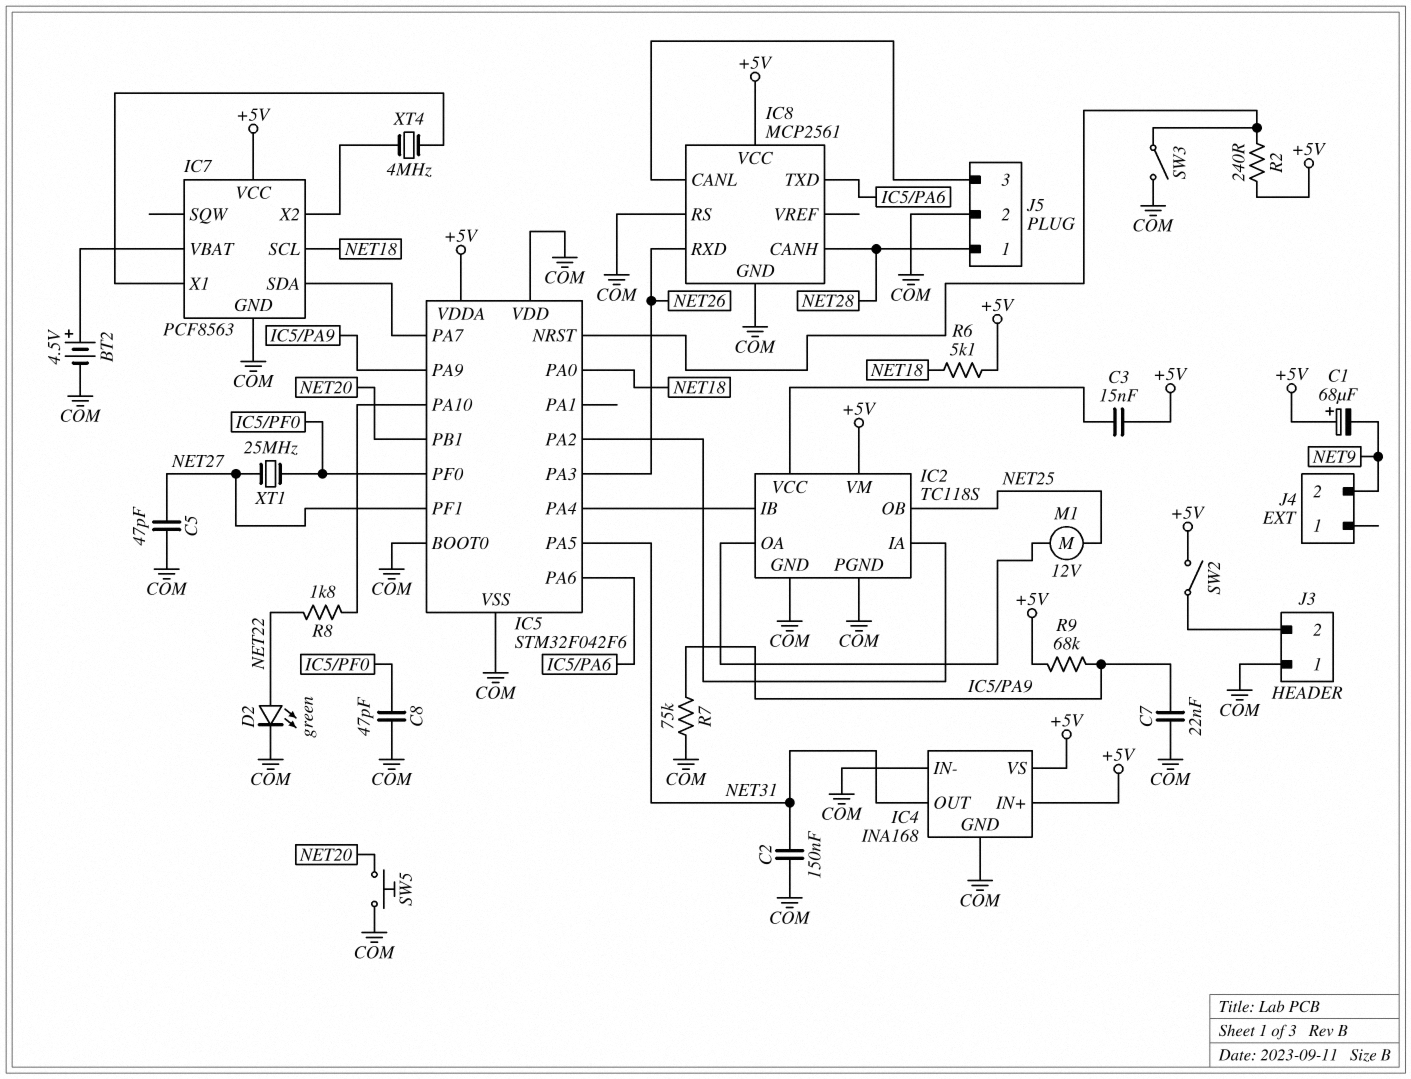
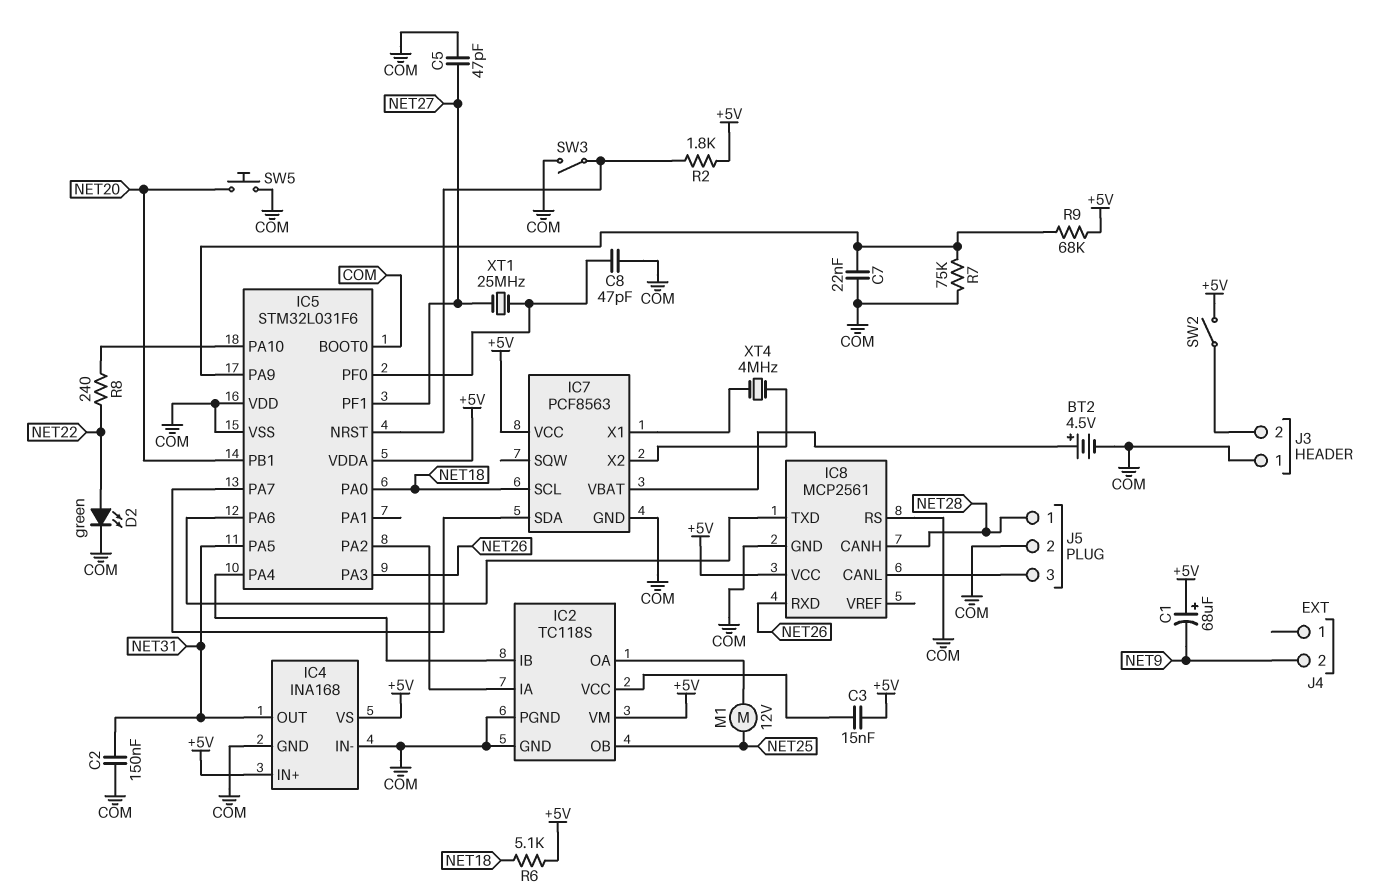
IC5: STM32F042F6 -> STM32L031F6
R2: 240 (+5V, IC5/NRST) -> 1.8k (+5V, IC5/NRST)
R8: 1.8k (IC5/PA10, NET22) -> 240 (IC5/PA10, NET22)

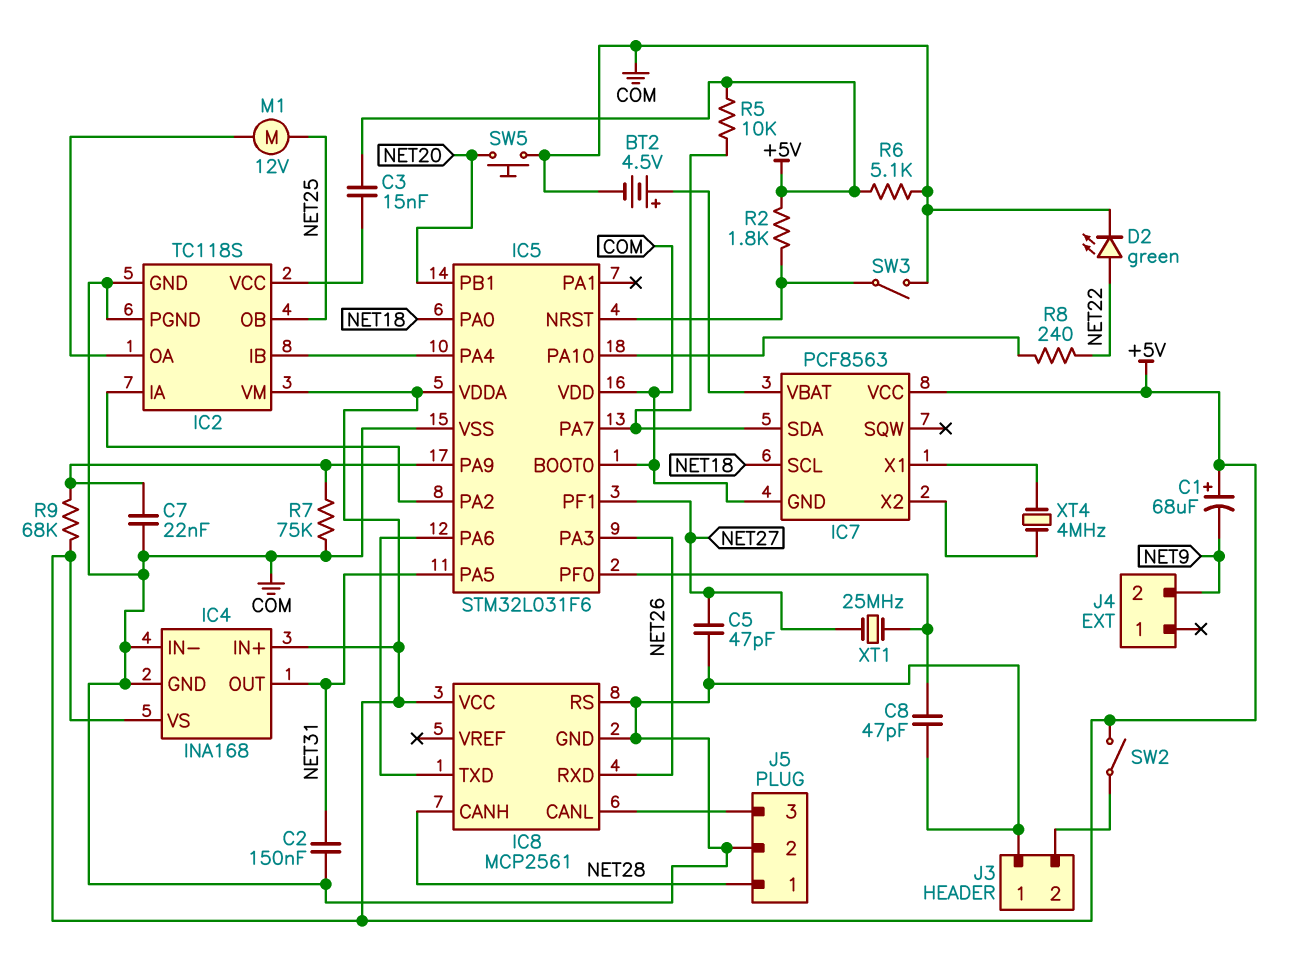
R5: none -> 10k (+5V, IC5/PA7)
R6: 5.1k (+5V, NET18) -> 5.1k (+5V, COM)

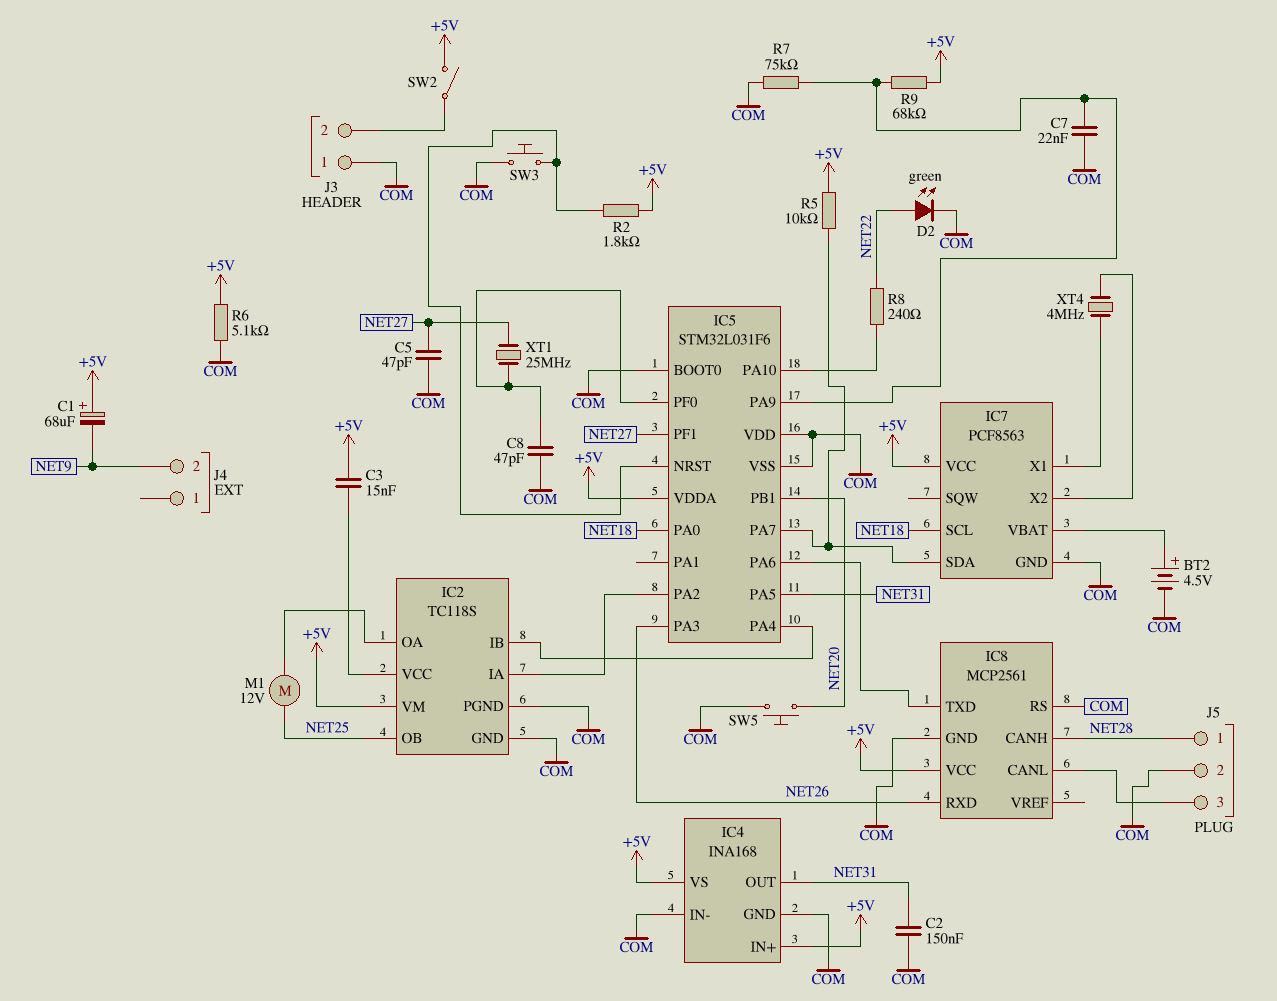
SW3: switch (COM, IC5/NRST) -> button (COM, IC5/NRST)

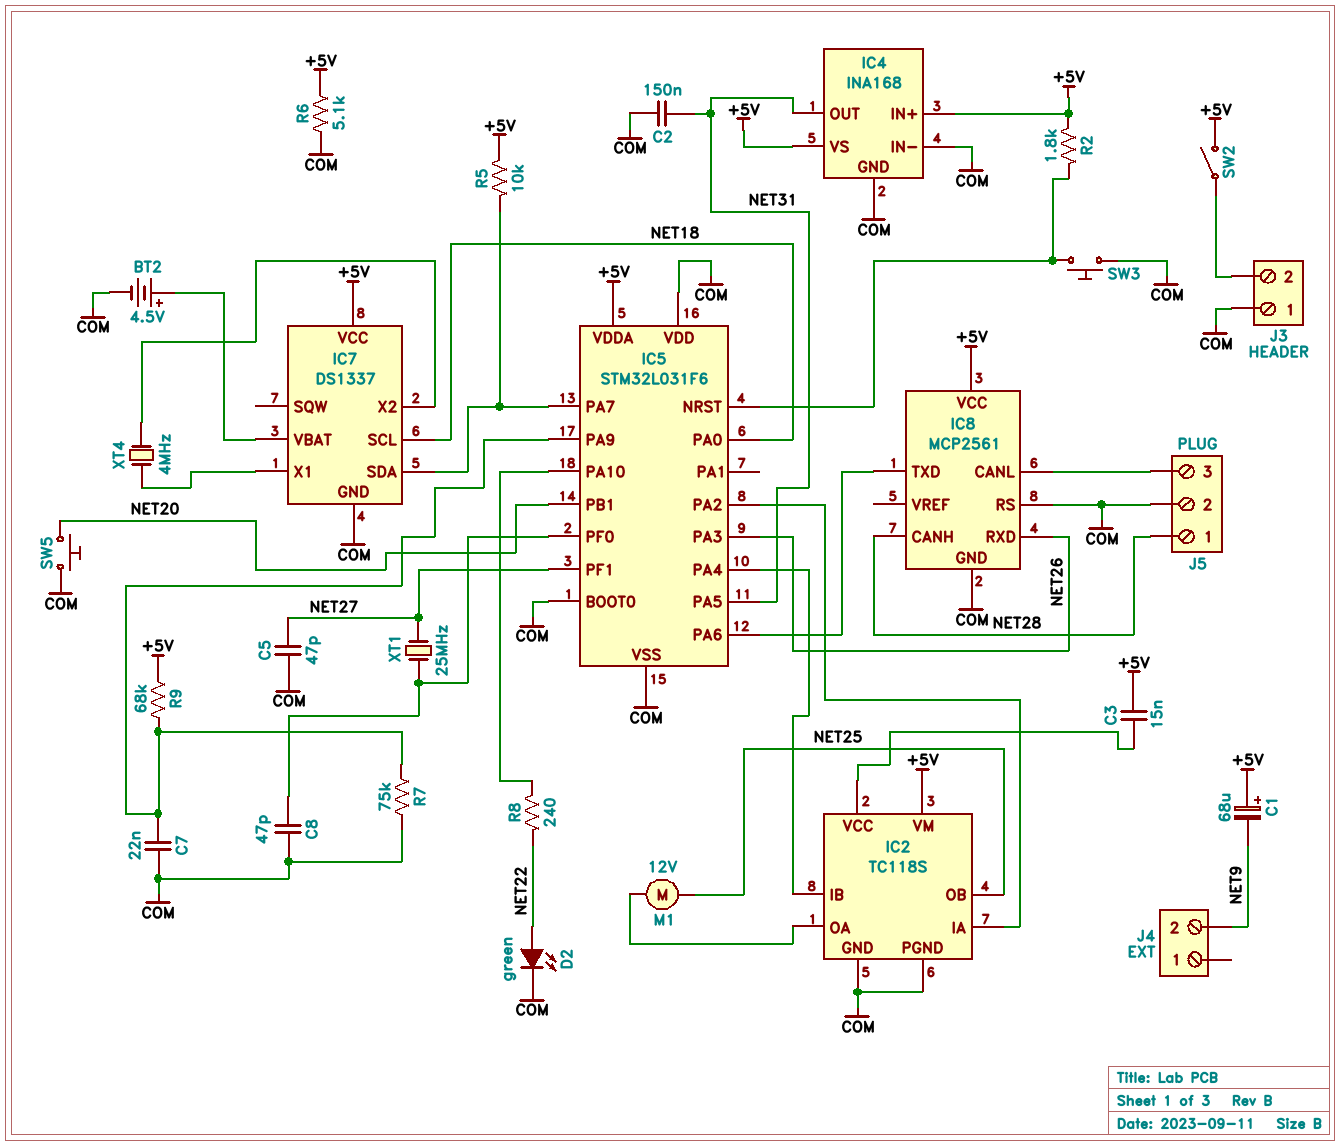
IC7: PCF8563 -> DS1337

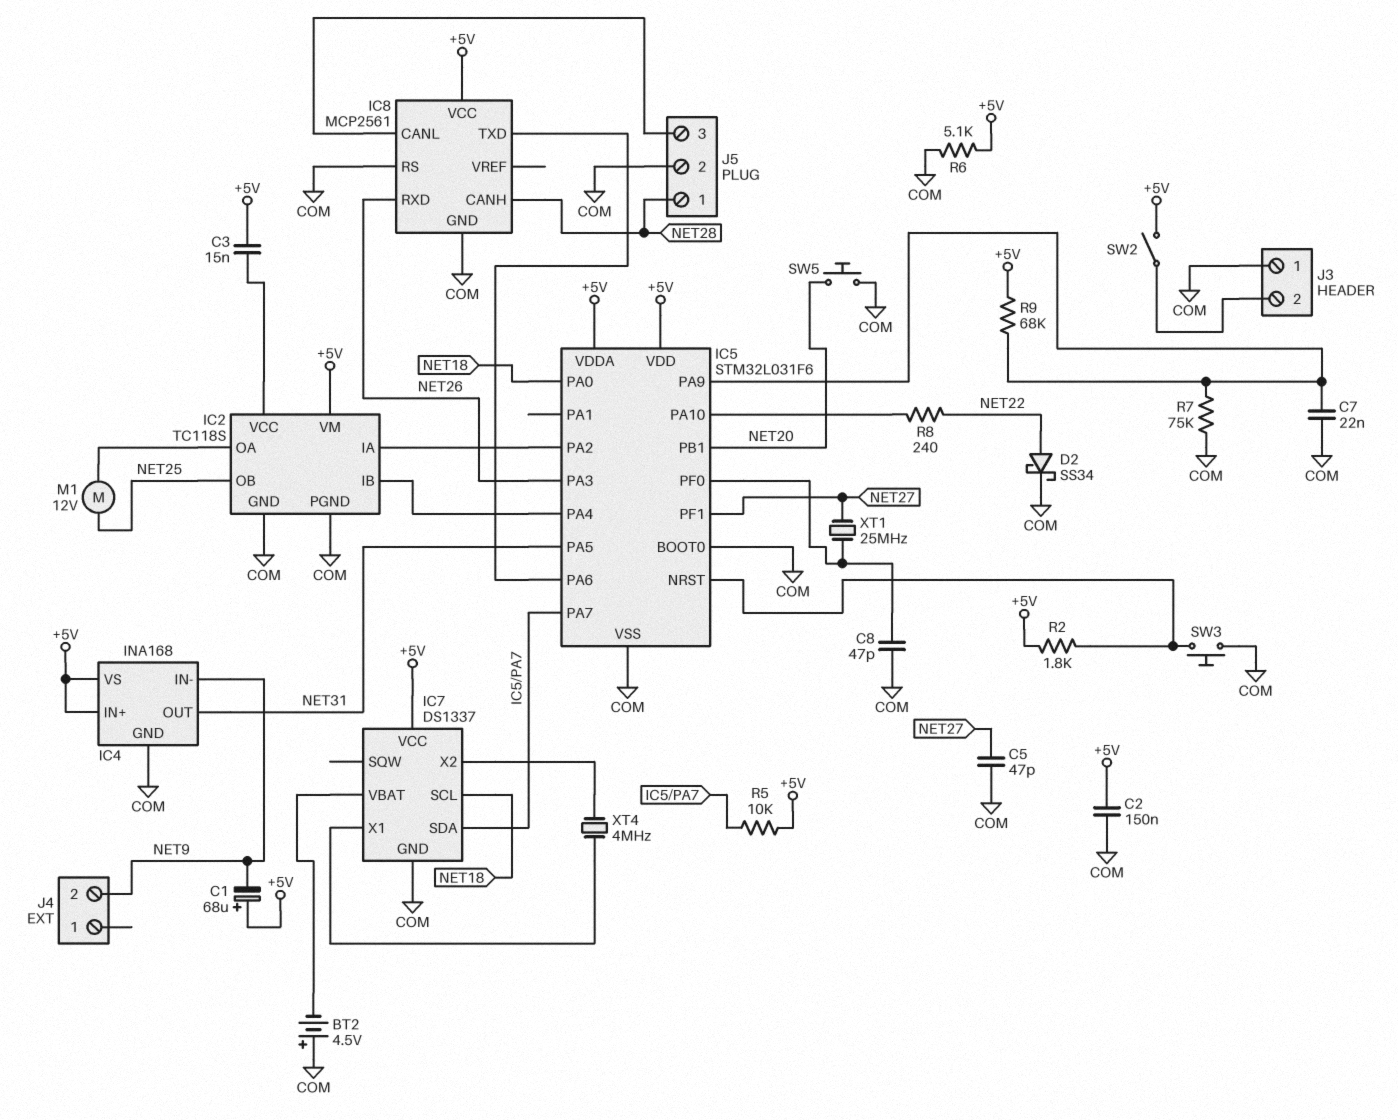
BT2: 4.5V (plus IC7/VBAT, minus COM) -> 4.5V (plus COM, minus IC7/VBAT)
C2: 150nF (COM, NET31) -> 150nF (+5V, COM)
D2: LED green (A NET22, K COM) -> schottky SS34 (A NET22, K COM)
IC4 pin IN-: COM -> NET9
IC5 pin VDD: COM -> +5V

